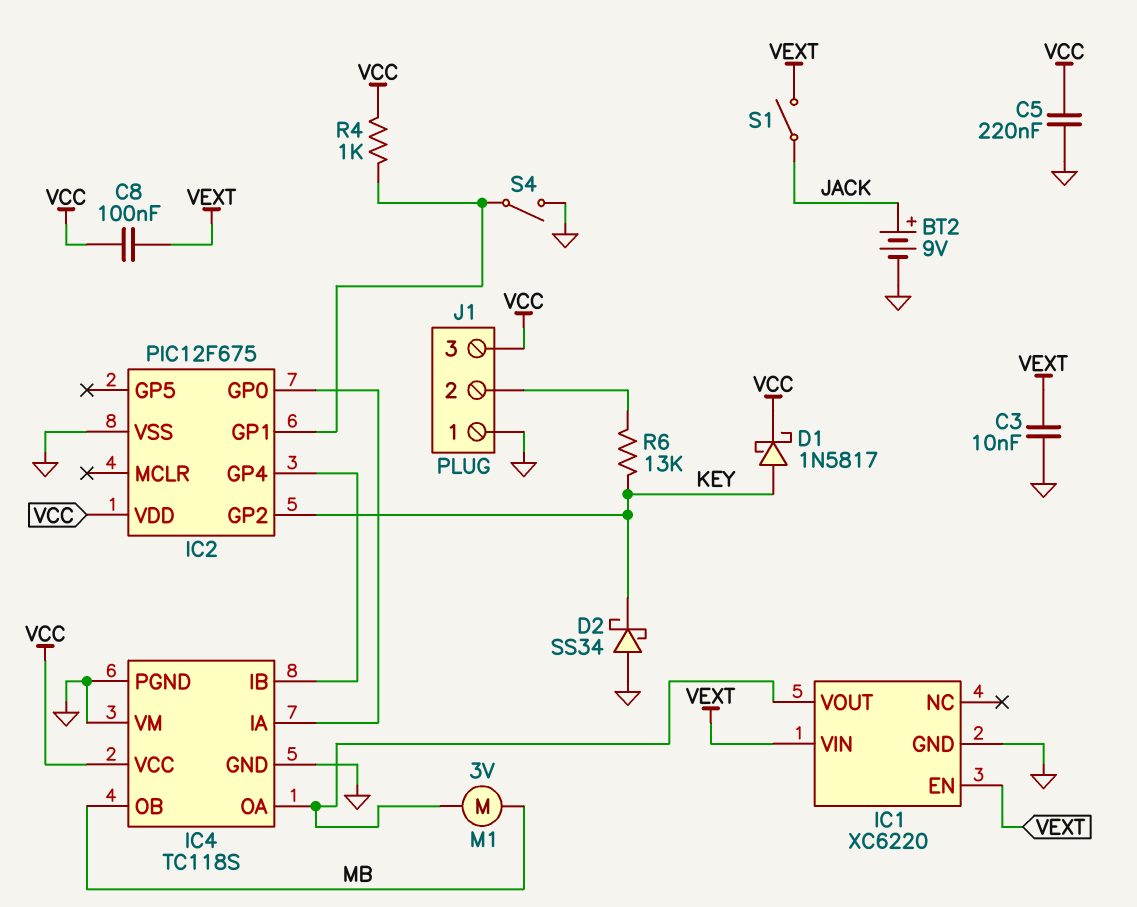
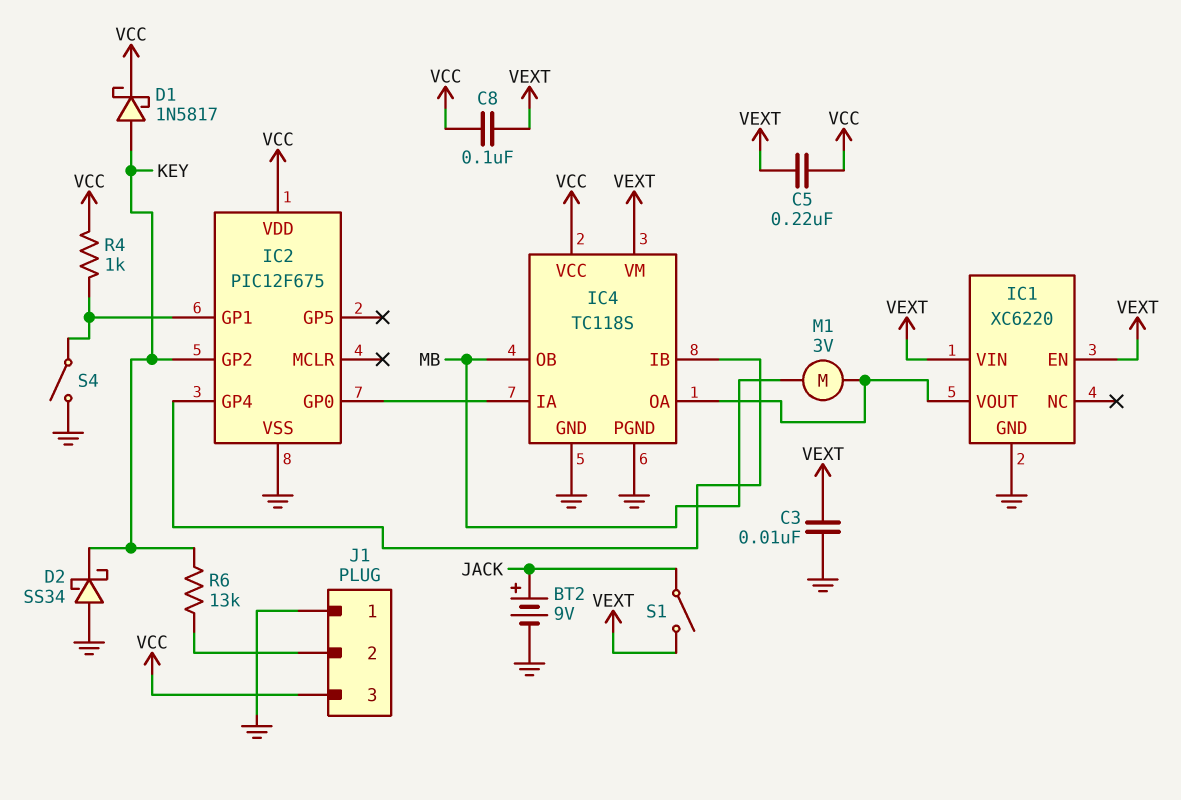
C5: 220nF (GND, VCC) -> 220nF (VCC, VEXT)
IC4 pin VM: GND -> VEXT

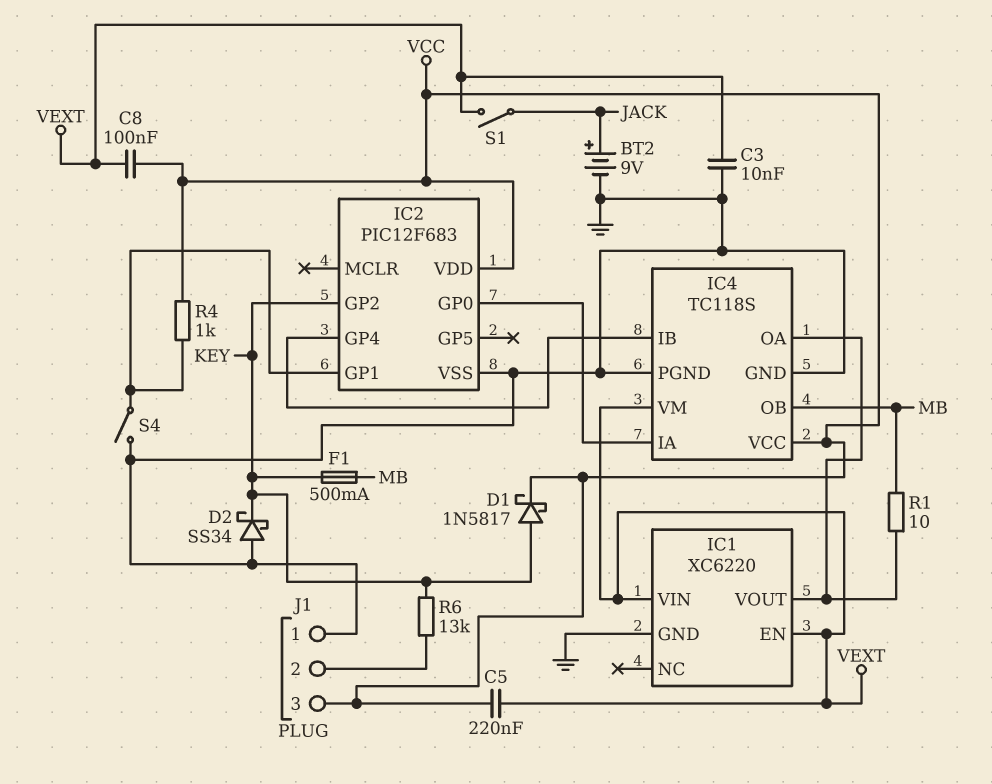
F1: none -> 500mA (KEY, MB)
IC2: PIC12F675 -> PIC12F683
M1: motor 3V (IC1/VOUT, MB) -> none
R1: none -> 10 (IC1/VOUT, MB)

